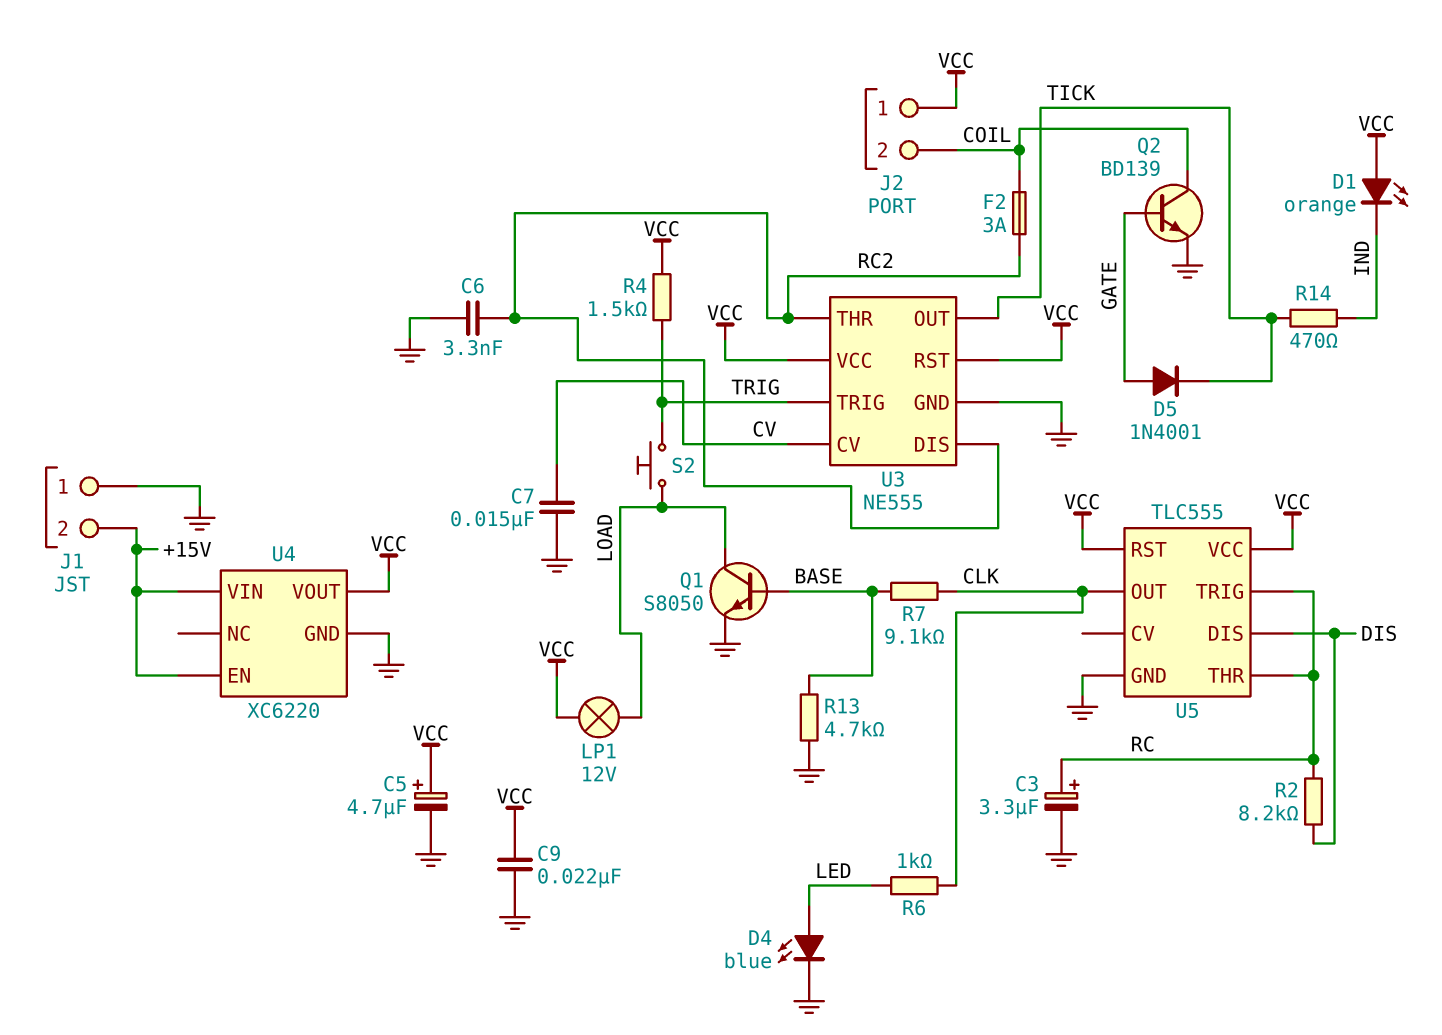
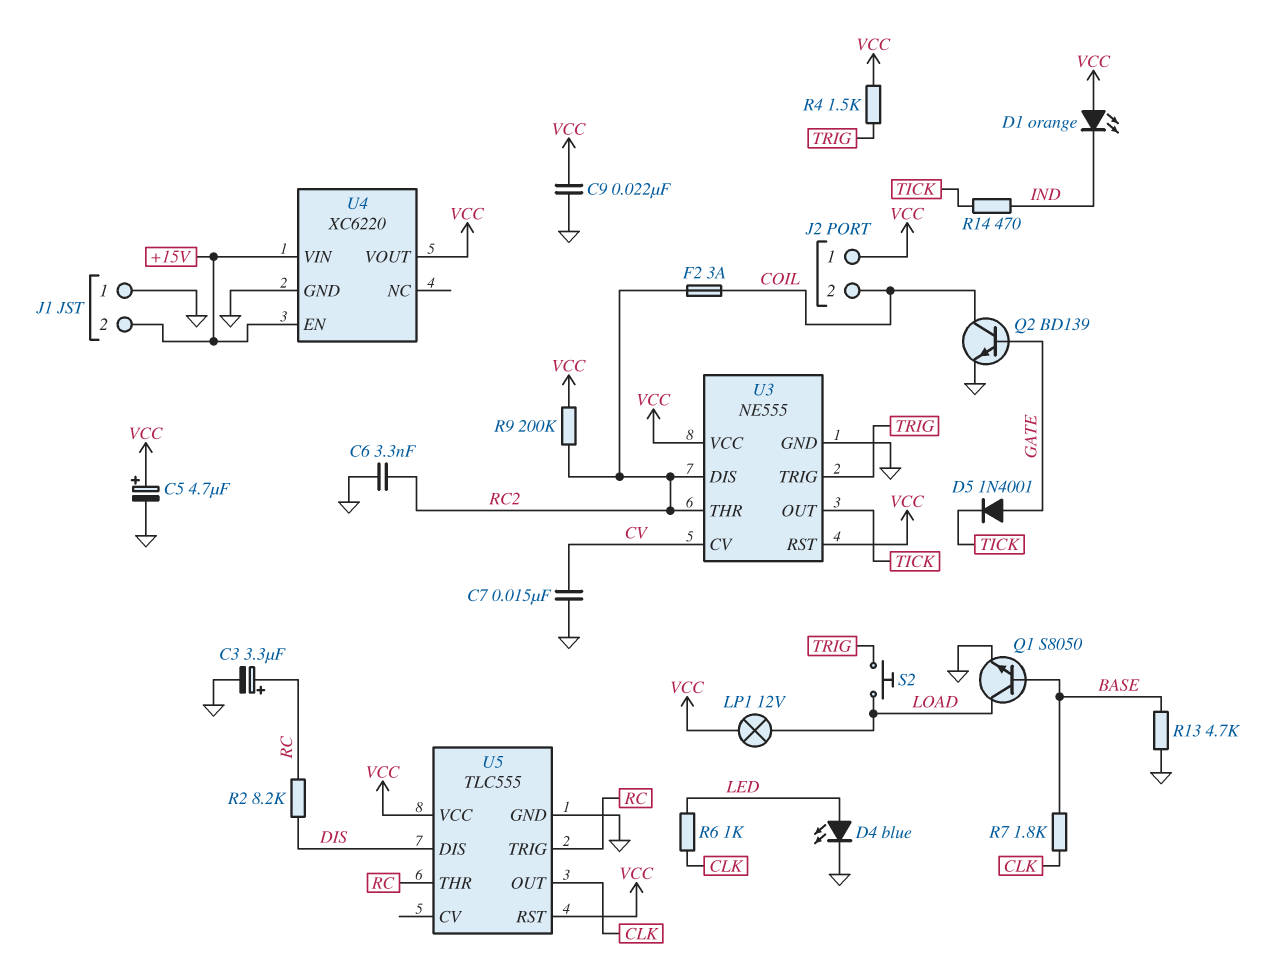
R7: 9.1k (BASE, CLK) -> 1.8k (BASE, CLK)
R9: none -> 200k (RC2, VCC)

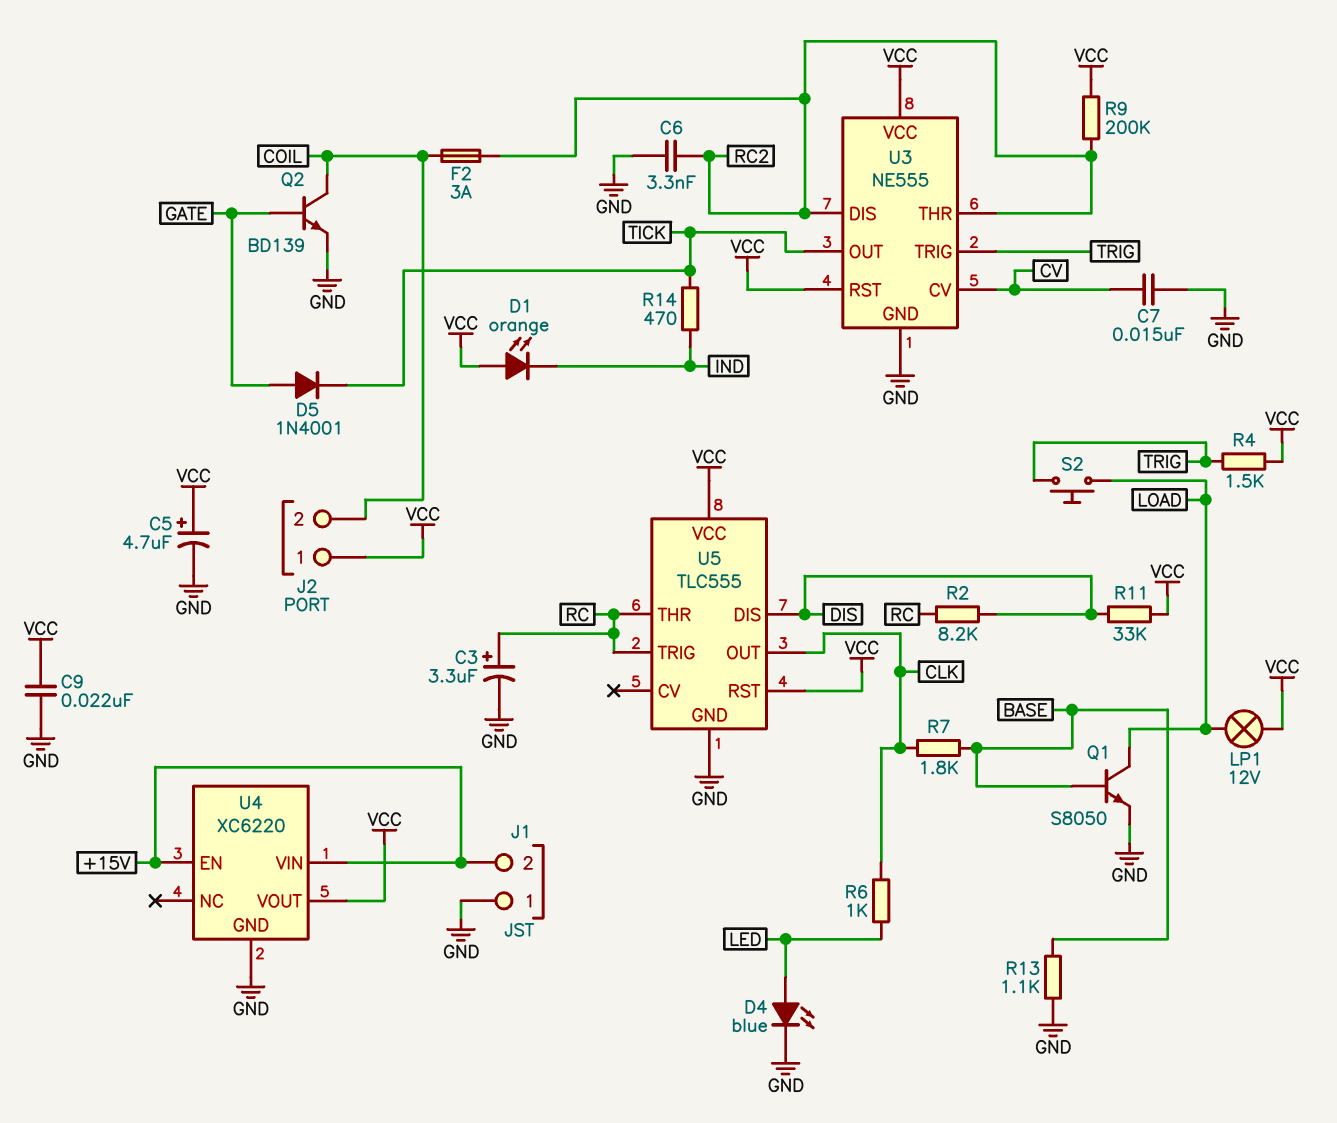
R11: none -> 33k (DIS, VCC)
R13: 4.7k (BASE, GND) -> 1.1k (BASE, GND)

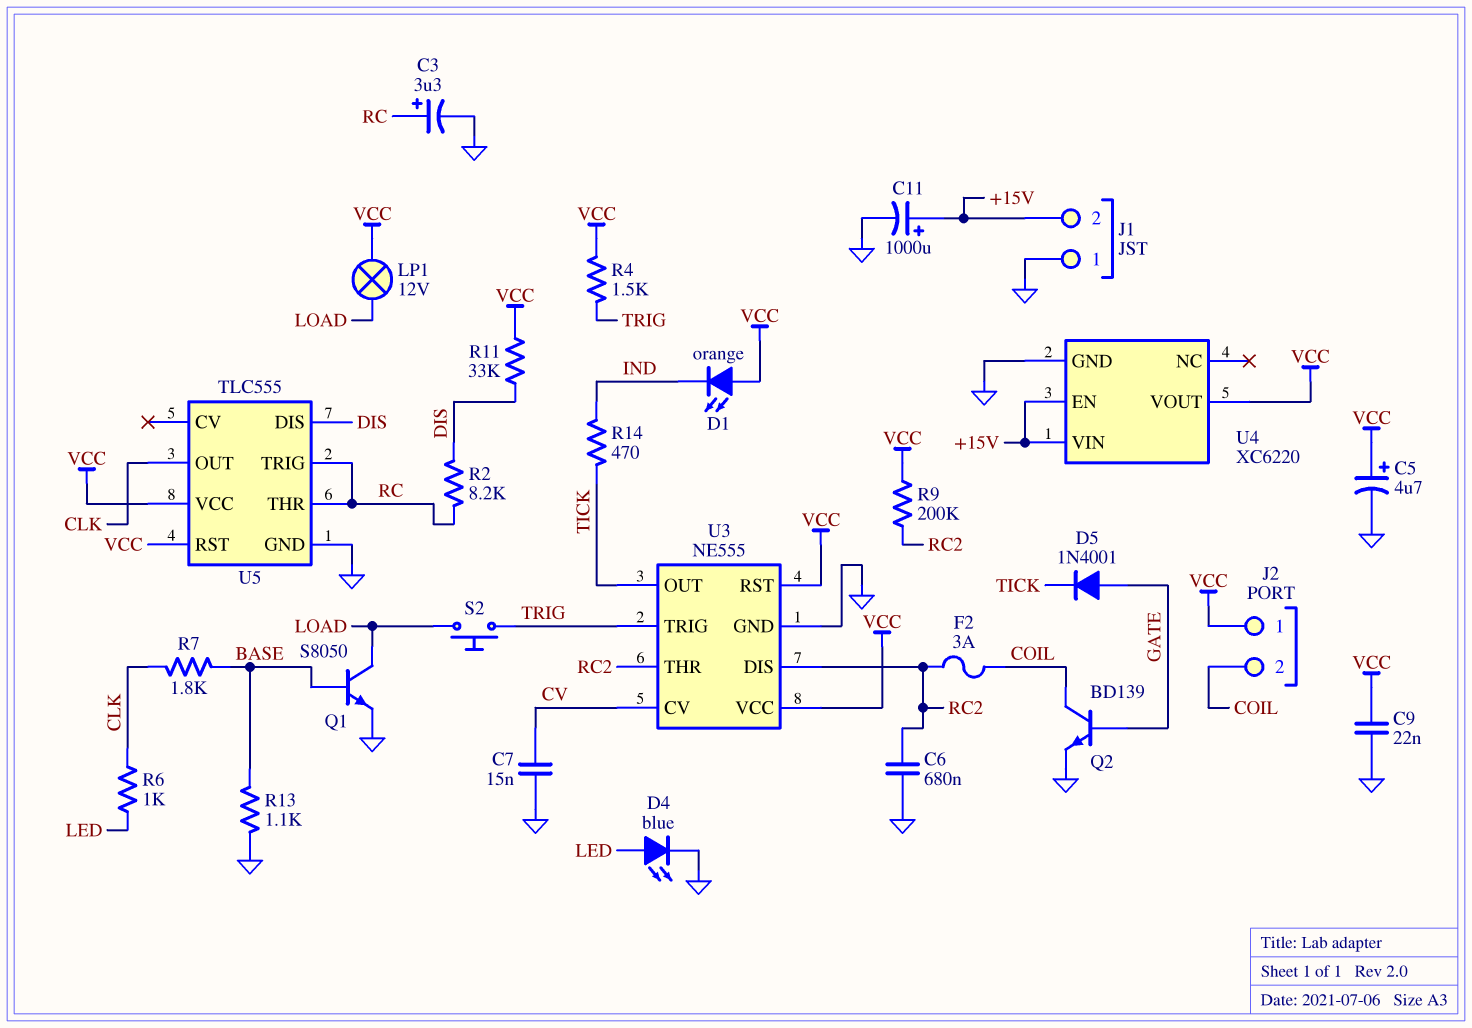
C6: 3.3nF (GND, RC2) -> 680nF (GND, RC2)
C11: none -> 1000uF (plus +15V, minus GND)

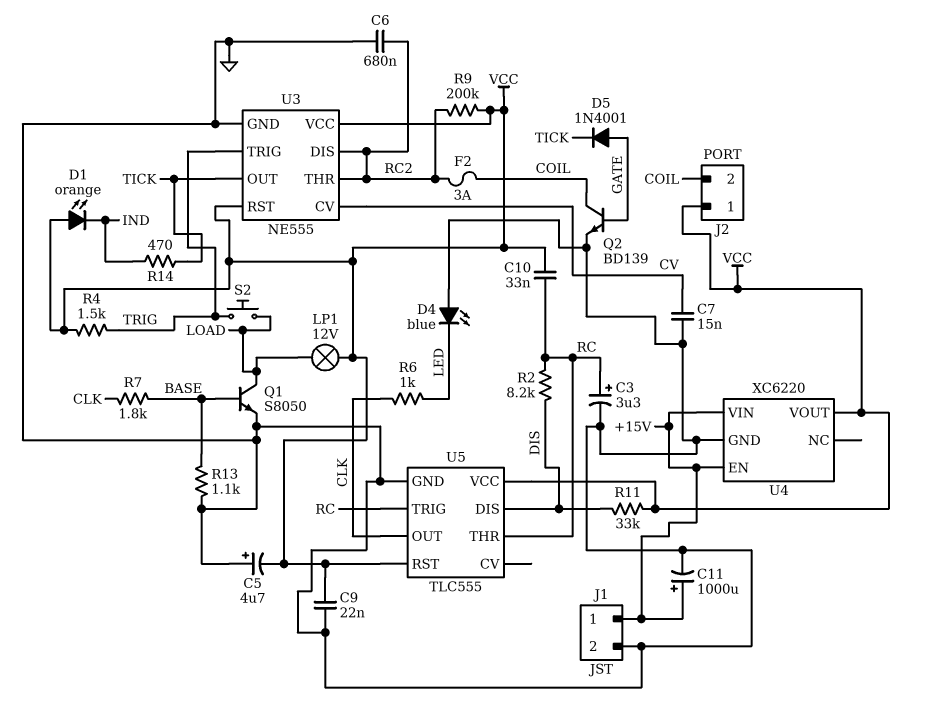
C5: 4.7uF (plus VCC, minus GND) -> 4.7uF (plus GND, minus VCC)
C10: none -> 33nF (RC, VCC)
D4: LED blue (A LED, K GND) -> LED blue (A GND, K LED)
J1 pin 1: GND -> +15V
J1 pin 2: +15V -> GND

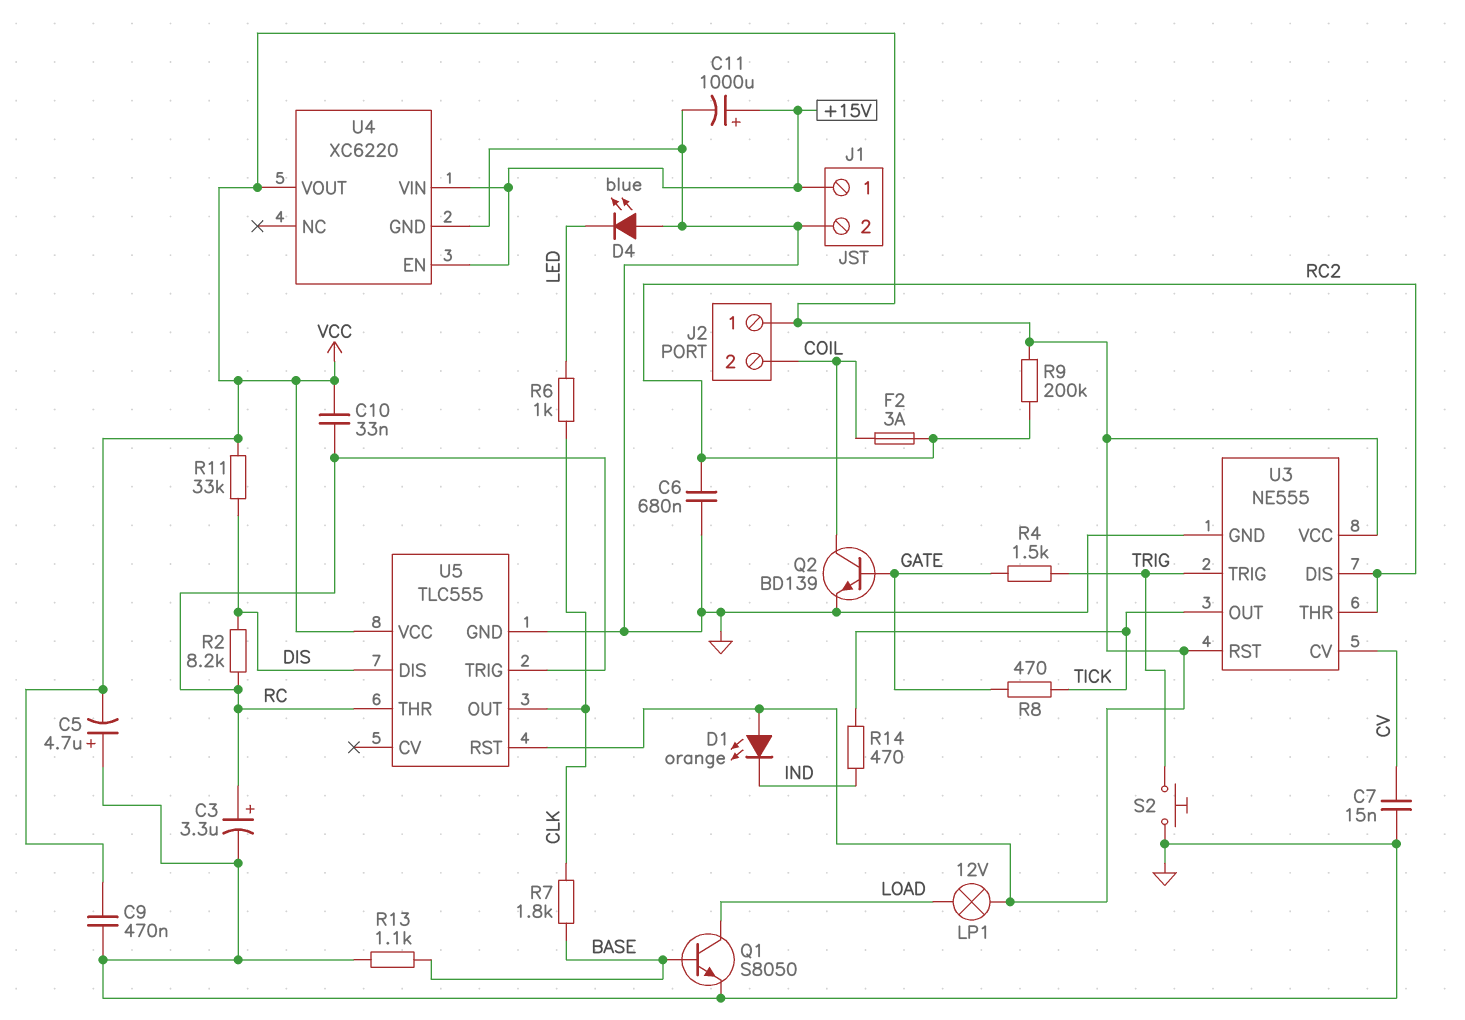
C9: 22nF (GND, VCC) -> 470nF (GND, VCC)
D5: diode 1N4001 (A GATE, K TICK) -> none
R4: 1.5k (TRIG, VCC) -> 1.5k (GATE, TRIG)
R8: none -> 470 (GATE, TICK)
S2: button (LOAD, TRIG) -> button (GND, TRIG)

